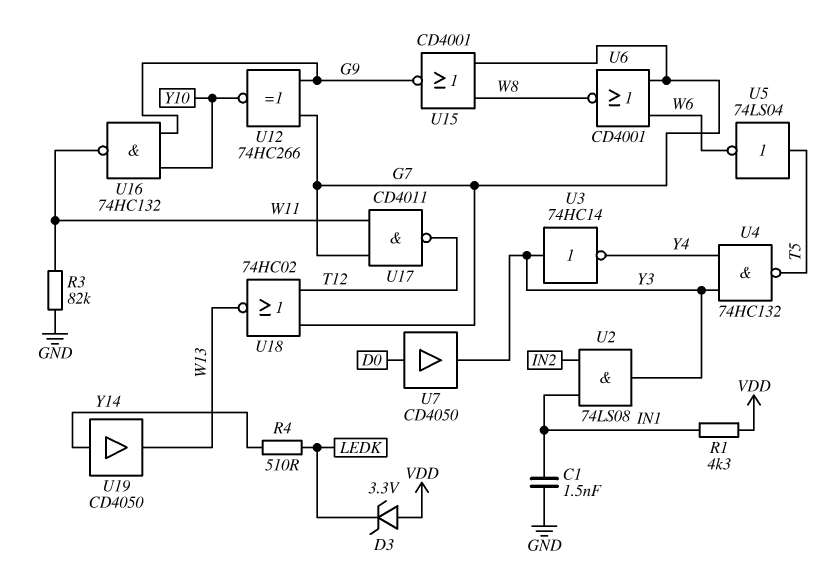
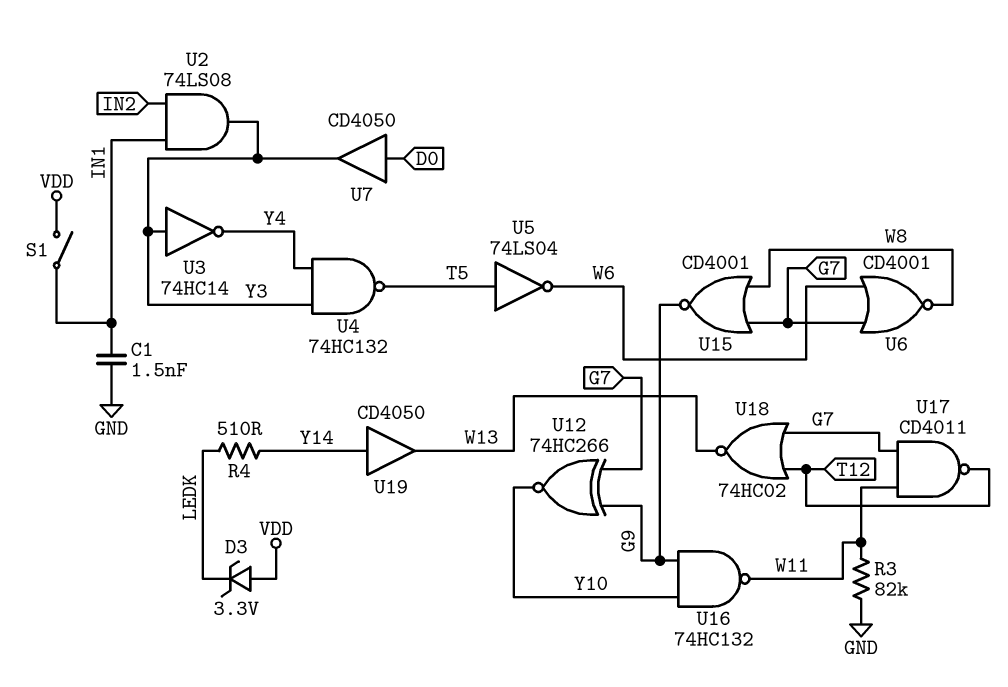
R1: 4.3k (IN1, VDD) -> none
S1: none -> switch (IN1, VDD)

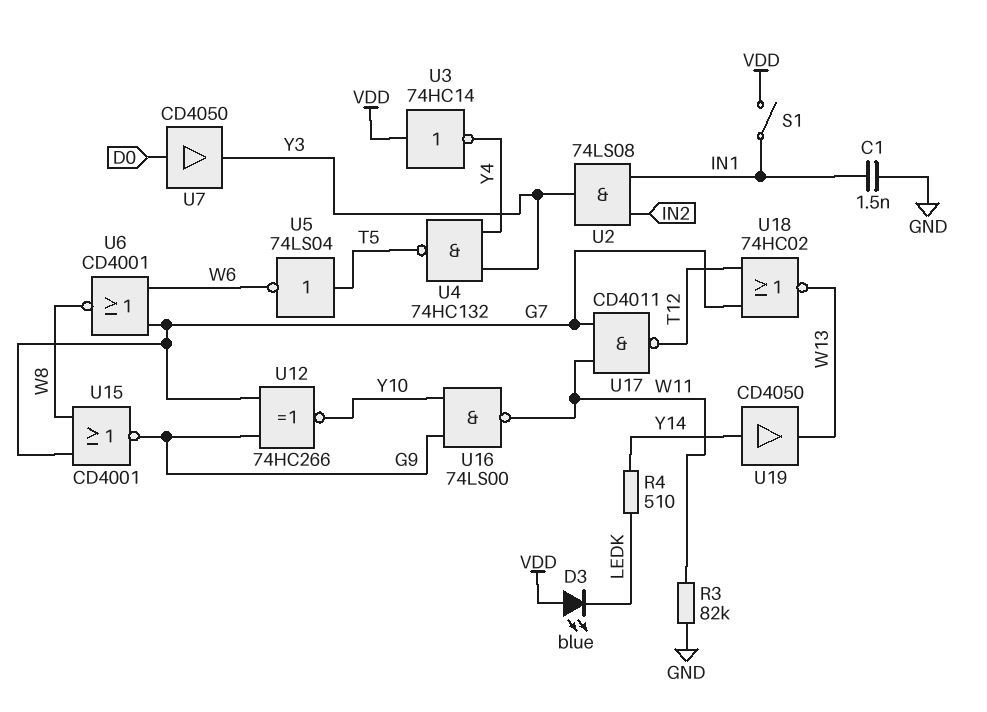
D3: zener 3.3V (A VDD, K LEDK) -> LED blue (A VDD, K LEDK)
U3: NOT 74HC14 (in Y3, out Y4) -> NOT 74HC14 (in VDD, out Y4)
U16: NAND 74HC132 (in G9, in Y10, out W11) -> NAND 74LS00 (in G9, in Y10, out W11)

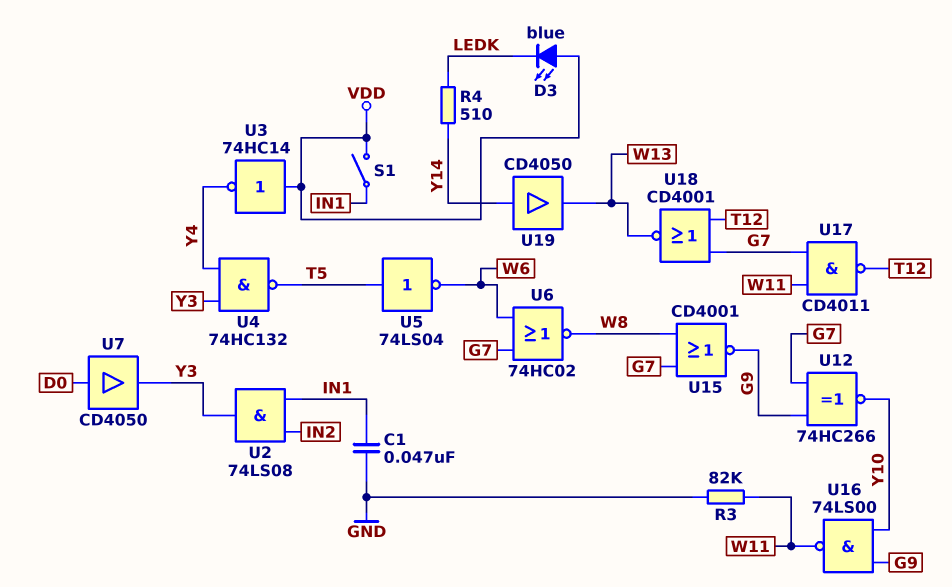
C1: 1.5nF (GND, IN1) -> 47nF (GND, IN1)
U6: NOR CD4001 (in G7, in W6, out W8) -> NOR 74HC02 (in G7, in W6, out W8)
U18: NOR 74HC02 (in G7, in T12, out W13) -> NOR CD4001 (in G7, in T12, out W13)

